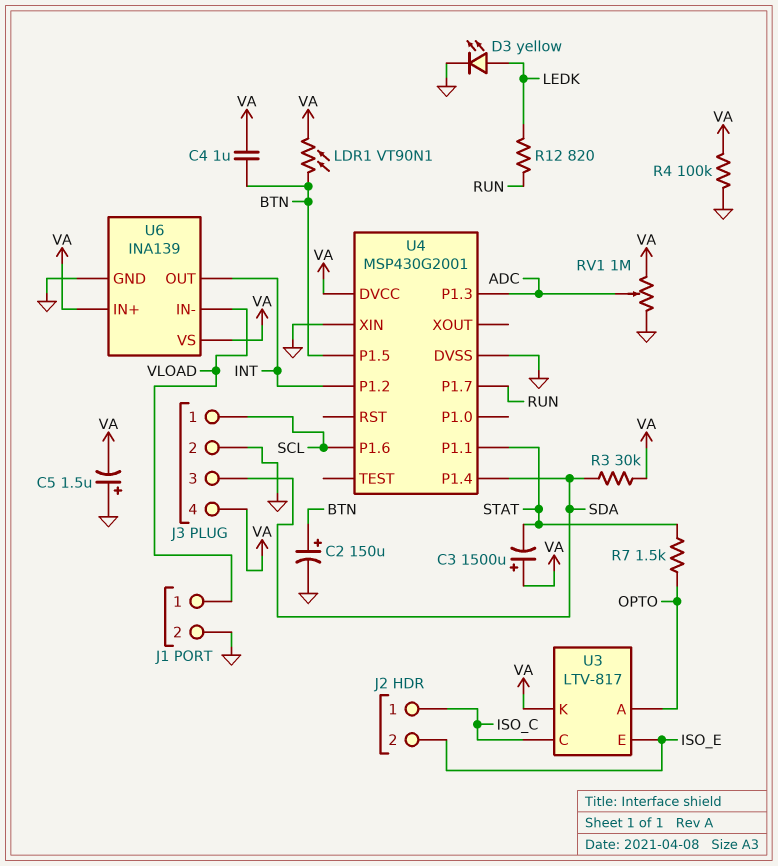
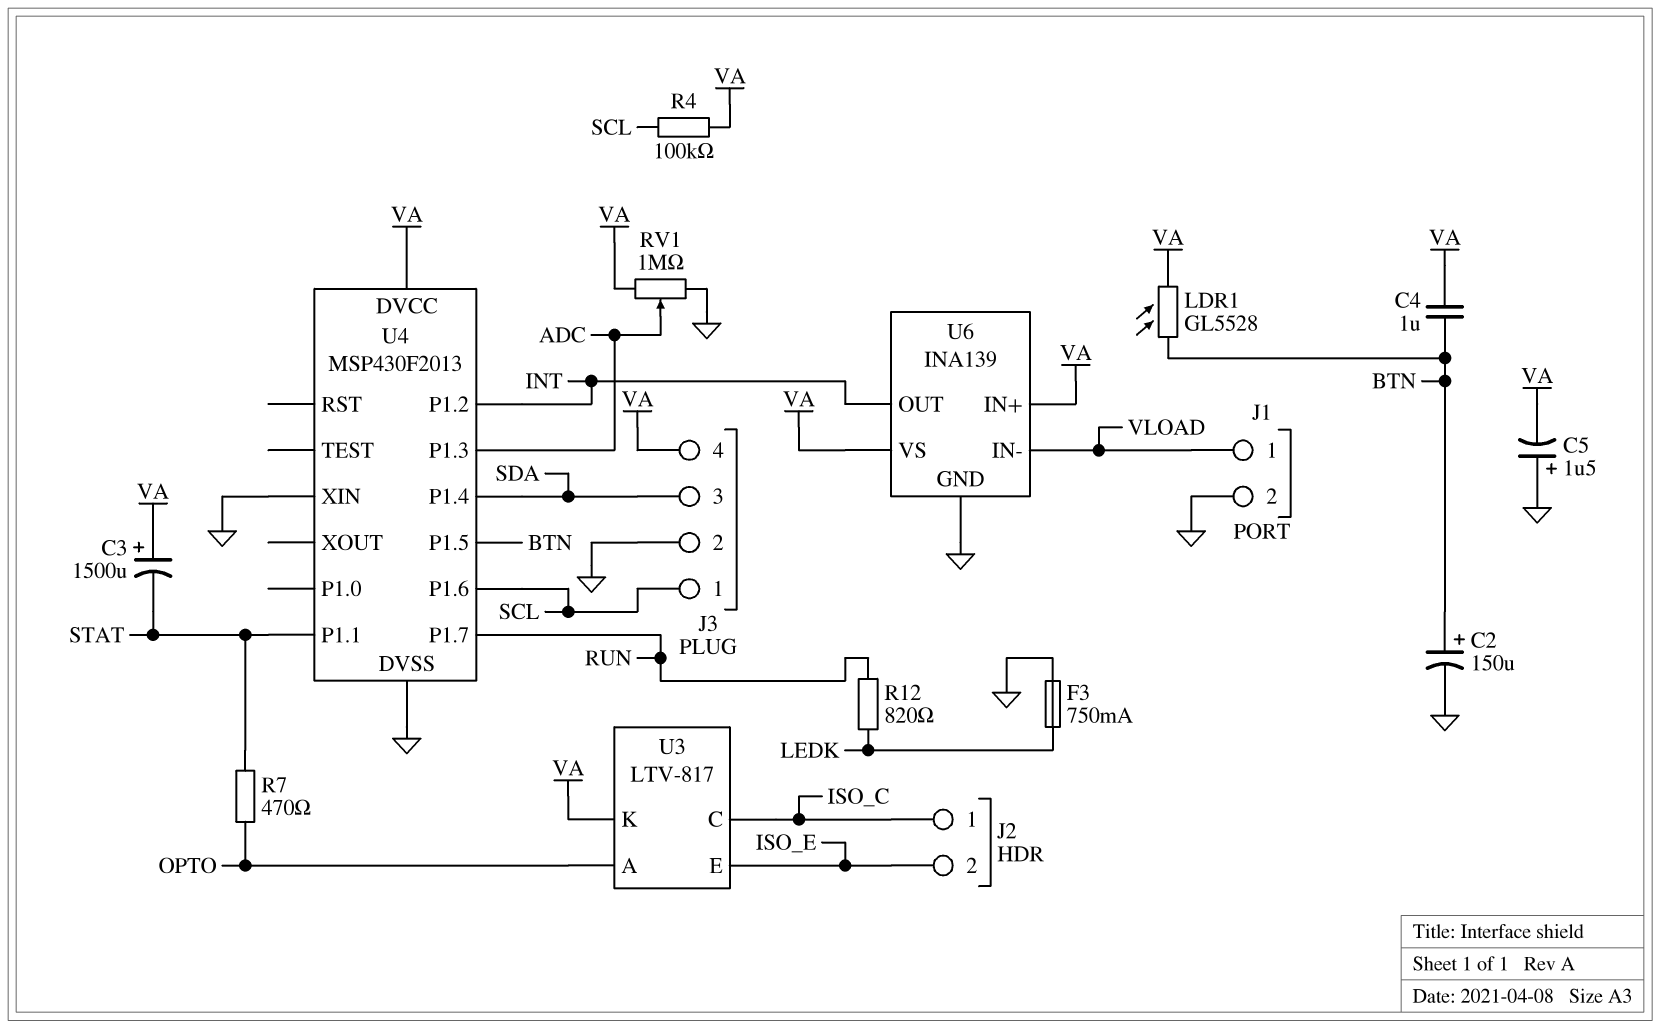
D3: LED yellow (A LEDK, K GND) -> none
F3: none -> 750mA (GND, LEDK)
LDR1: VT90N1 (BTN, VA) -> GL5528 (BTN, VA)
R3: 30k (SDA, VA) -> none
R4: 100k (GND, VA) -> 100k (SCL, VA)
R7: 1.5k (OPTO, STAT) -> 470 (OPTO, STAT)
U4: MSP430G2001 -> MSP430F2013

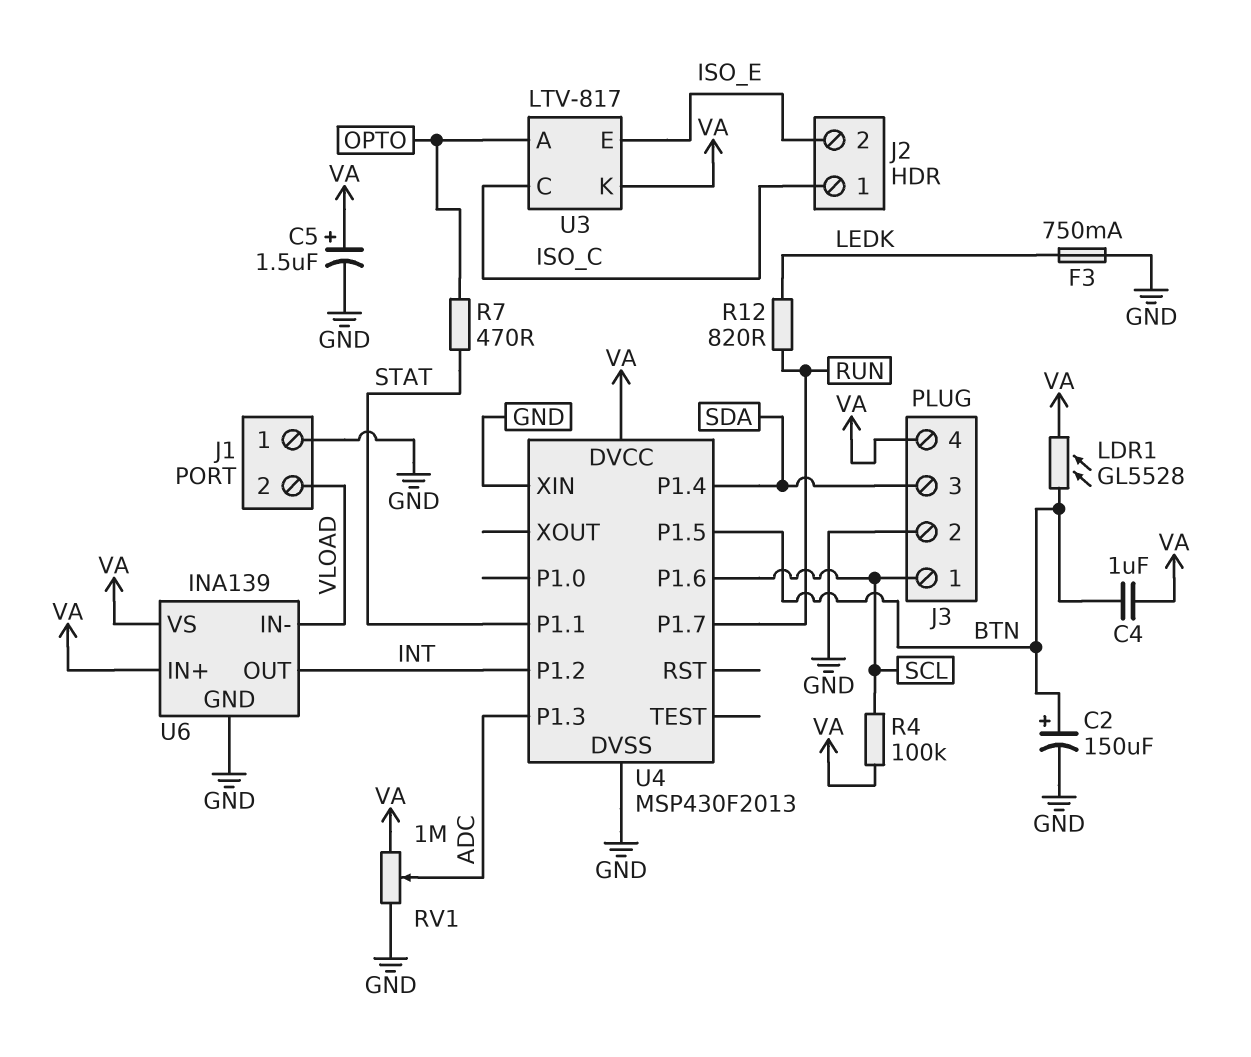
C3: 1500uF (plus VA, minus STAT) -> none
C5: 1.5uF (plus GND, minus VA) -> 1.5uF (plus VA, minus GND)
J1 pin 1: VLOAD -> GND
J1 pin 2: GND -> VLOAD

